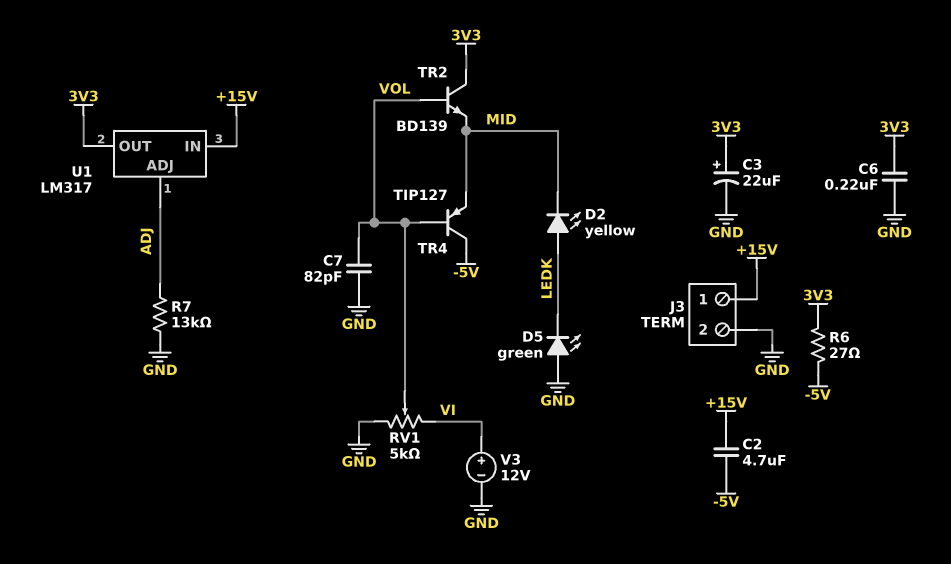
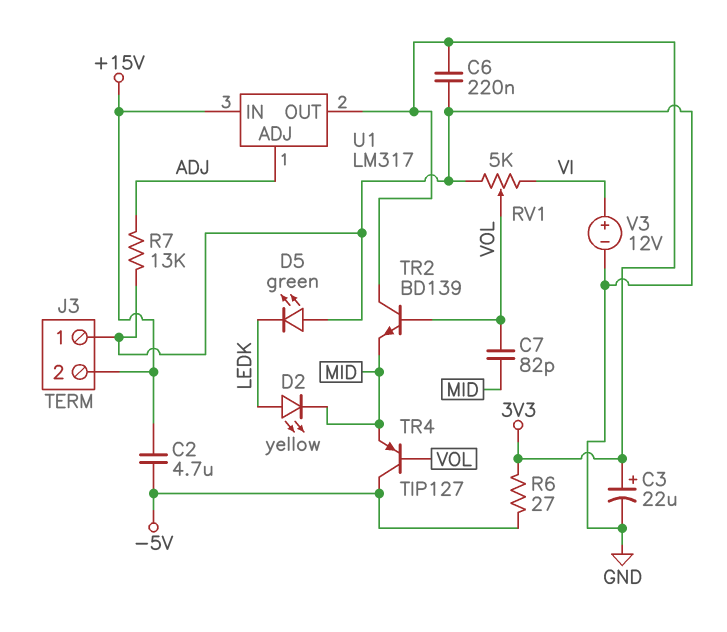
C7: 82pF (GND, VOL) -> 82pF (MID, VOL)
J3 pin 1: +15V -> GND
J3 pin 2: GND -> +15V

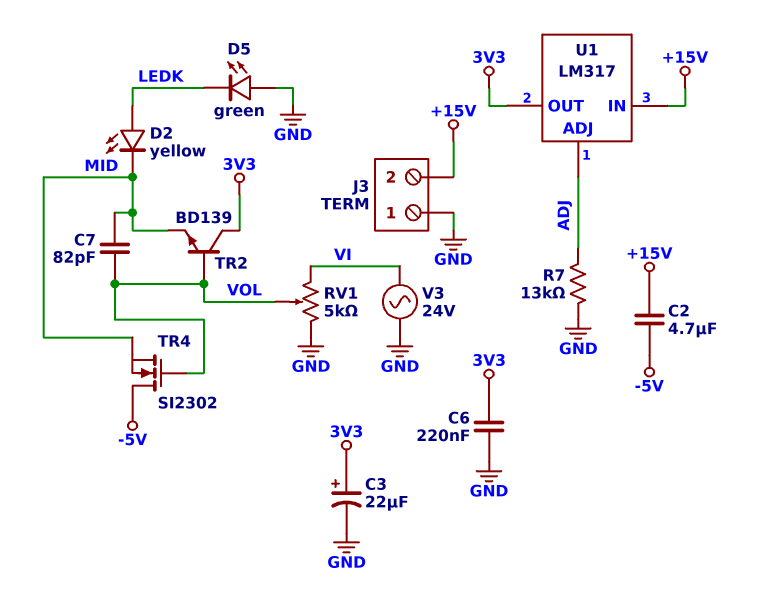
R6: 27 (-5V, 3V3) -> none
TR4: PNP TIP127 (B VOL, C -5V, E MID) -> NMOS SI2302 (G VOL, D -5V, S MID)
V3: 12V (plus VI, minus GND) -> AC 24V (GND, VI)

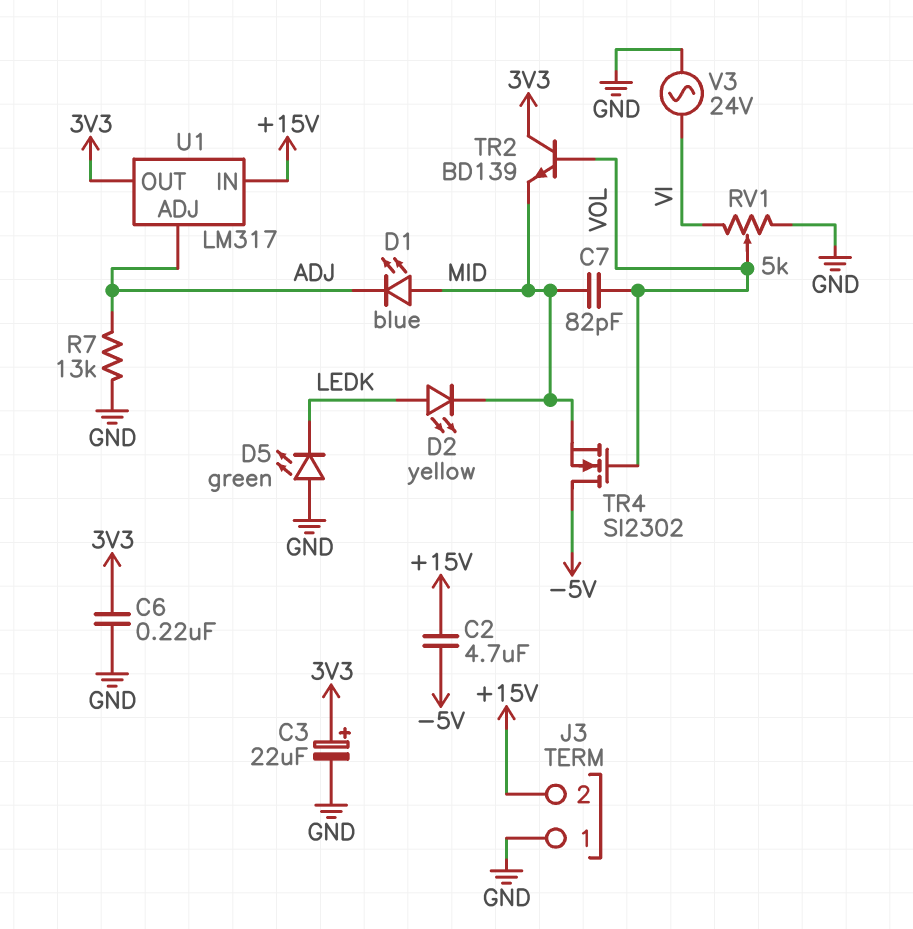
D1: none -> LED blue (A MID, K ADJ)

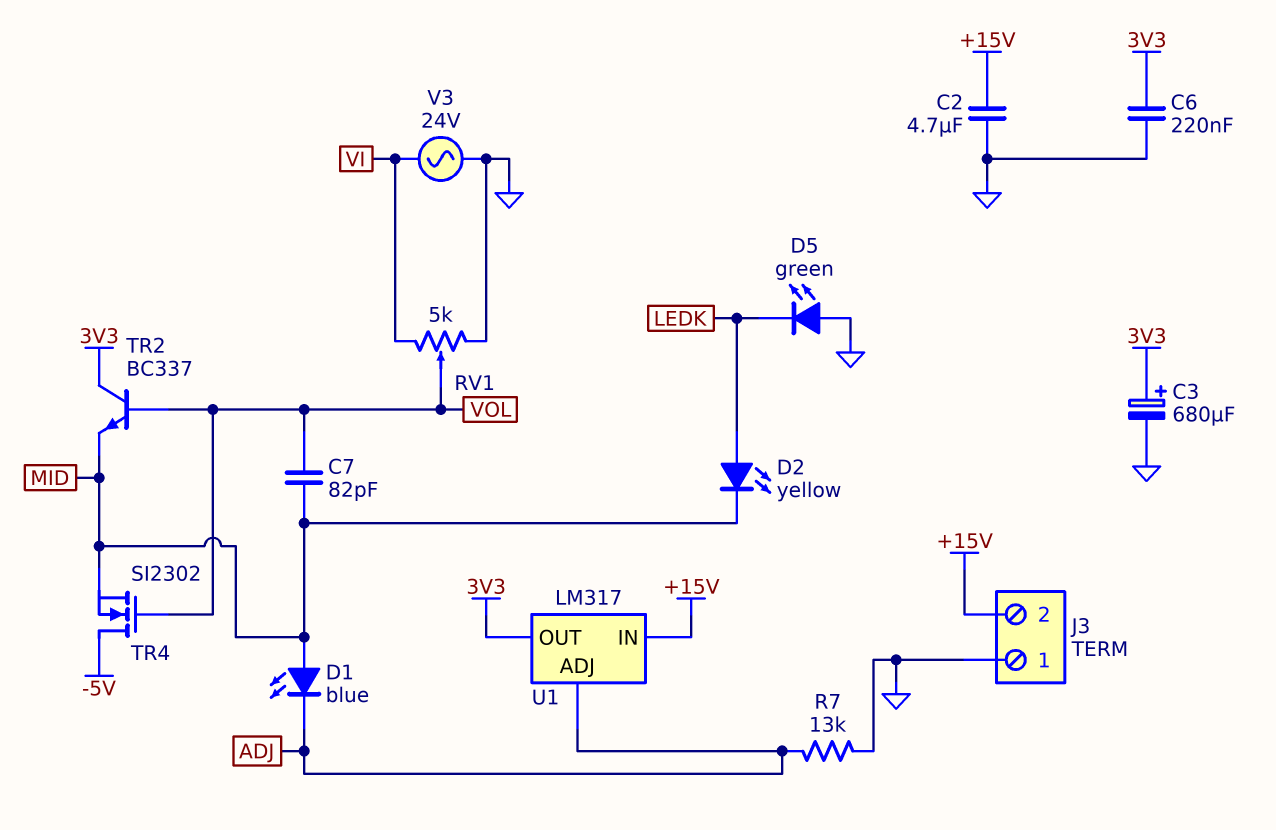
C2: 4.7uF (+15V, -5V) -> 4.7uF (+15V, GND)
C3: 22uF (plus 3V3, minus GND) -> 680uF (plus 3V3, minus GND)
TR2: NPN BD139 (B VOL, C 3V3, E MID) -> NPN BC337 (B VOL, C 3V3, E MID)

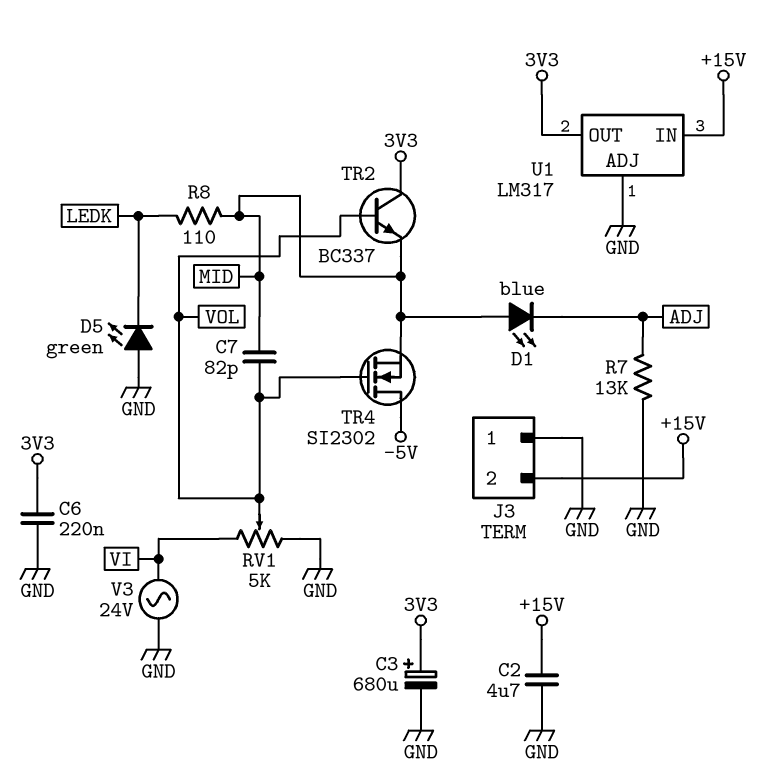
D2: LED yellow (A LEDK, K MID) -> none
R8: none -> 110 (LEDK, MID)
U1 pin ADJ: ADJ -> GND

